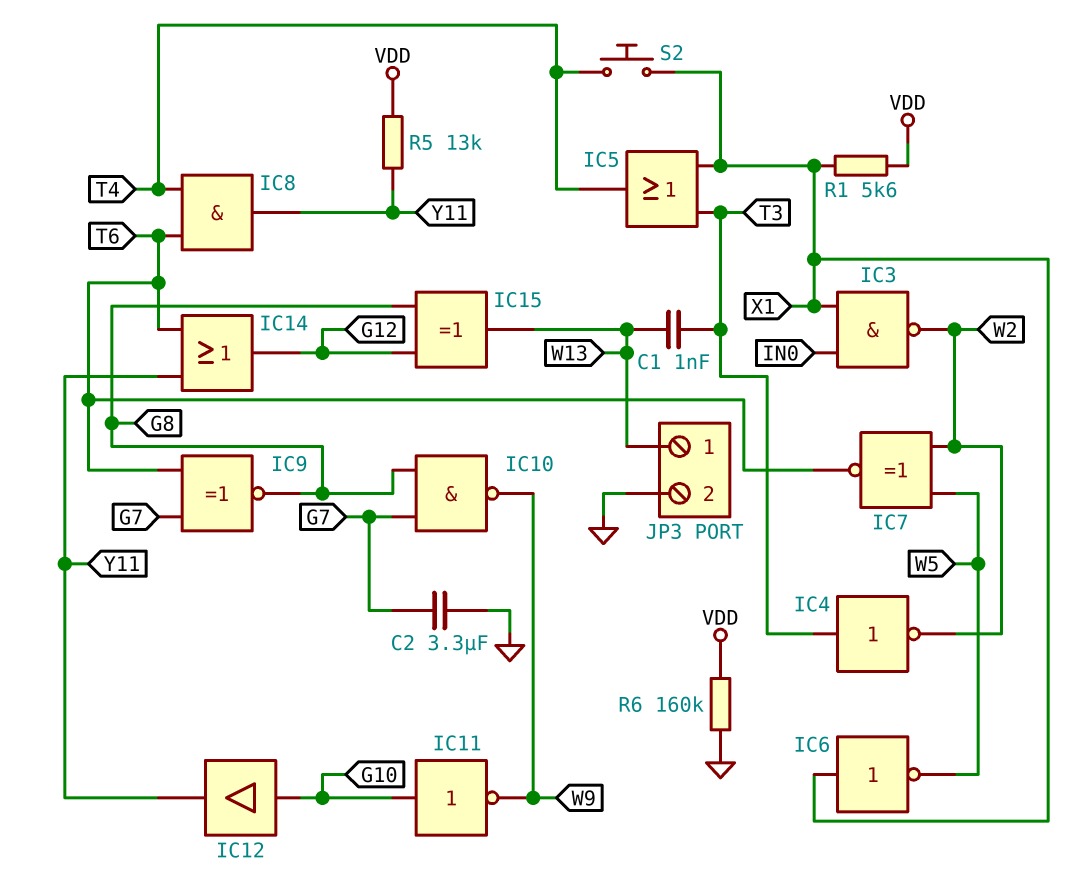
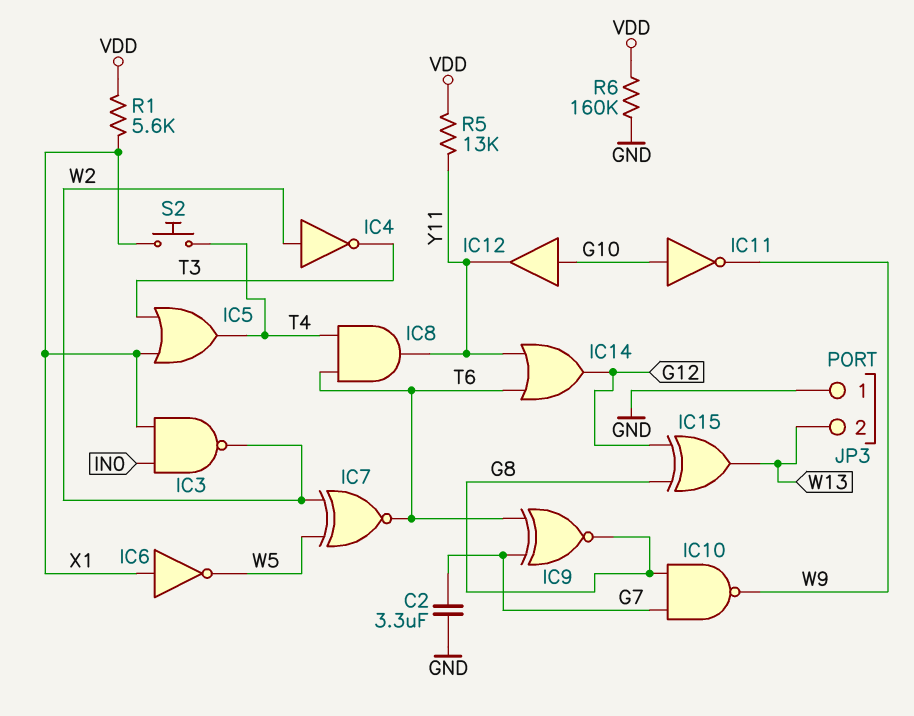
C1: 1nF (T3, W13) -> none
IC4: NOT (in T3, out W2) -> NOT (in W2, out T3)
JP3 pin 1: W13 -> GND
JP3 pin 2: GND -> W13

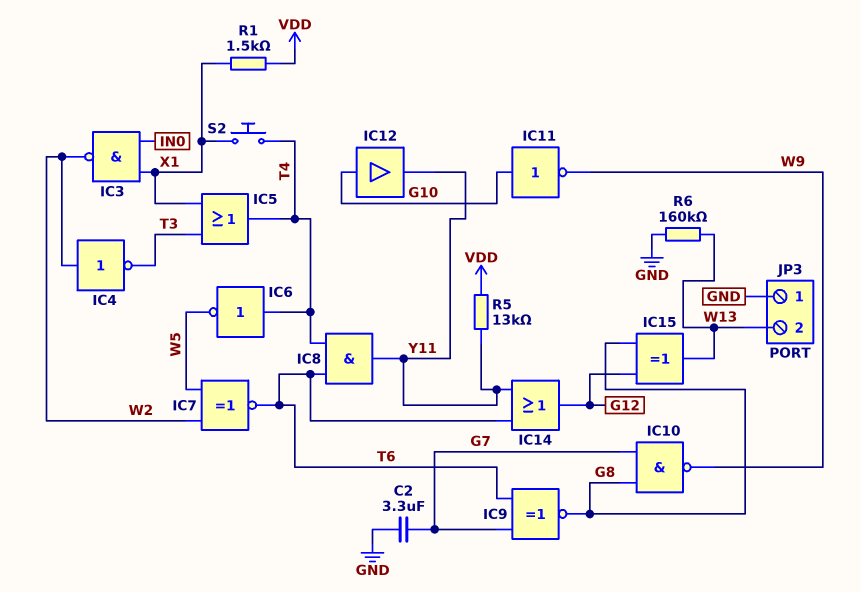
IC6: NOT (in X1, out W5) -> NOT (in T4, out W5)
R1: 5.6k (VDD, X1) -> 1.5k (VDD, X1)
R6: 160k (GND, VDD) -> 160k (GND, W13)

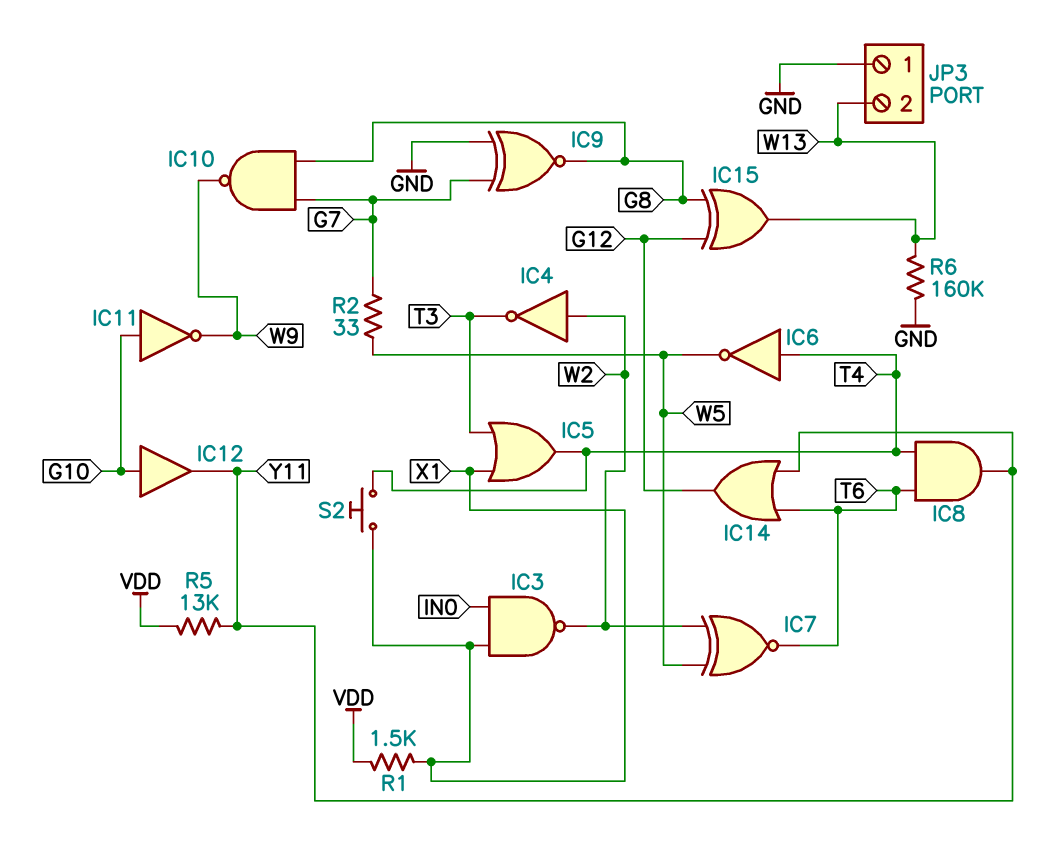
C2: 3.3uF (G7, GND) -> none
IC9: XNOR (in G7, in T6, out G8) -> XNOR (in G7, in GND, out G8)
R2: none -> 33 (G7, W5)

